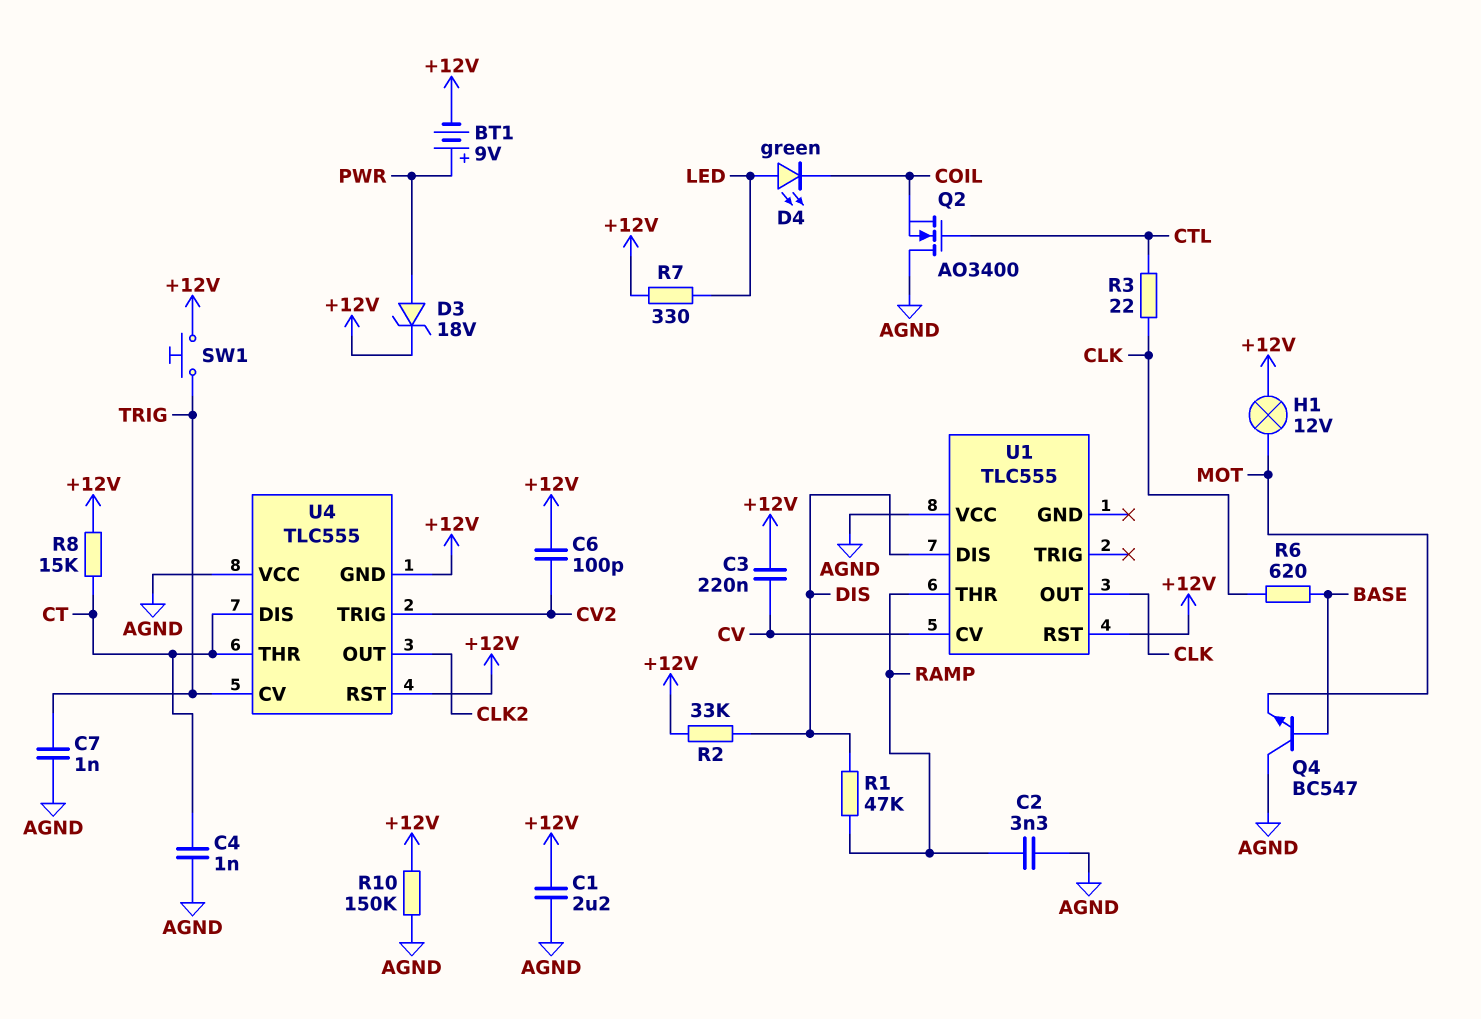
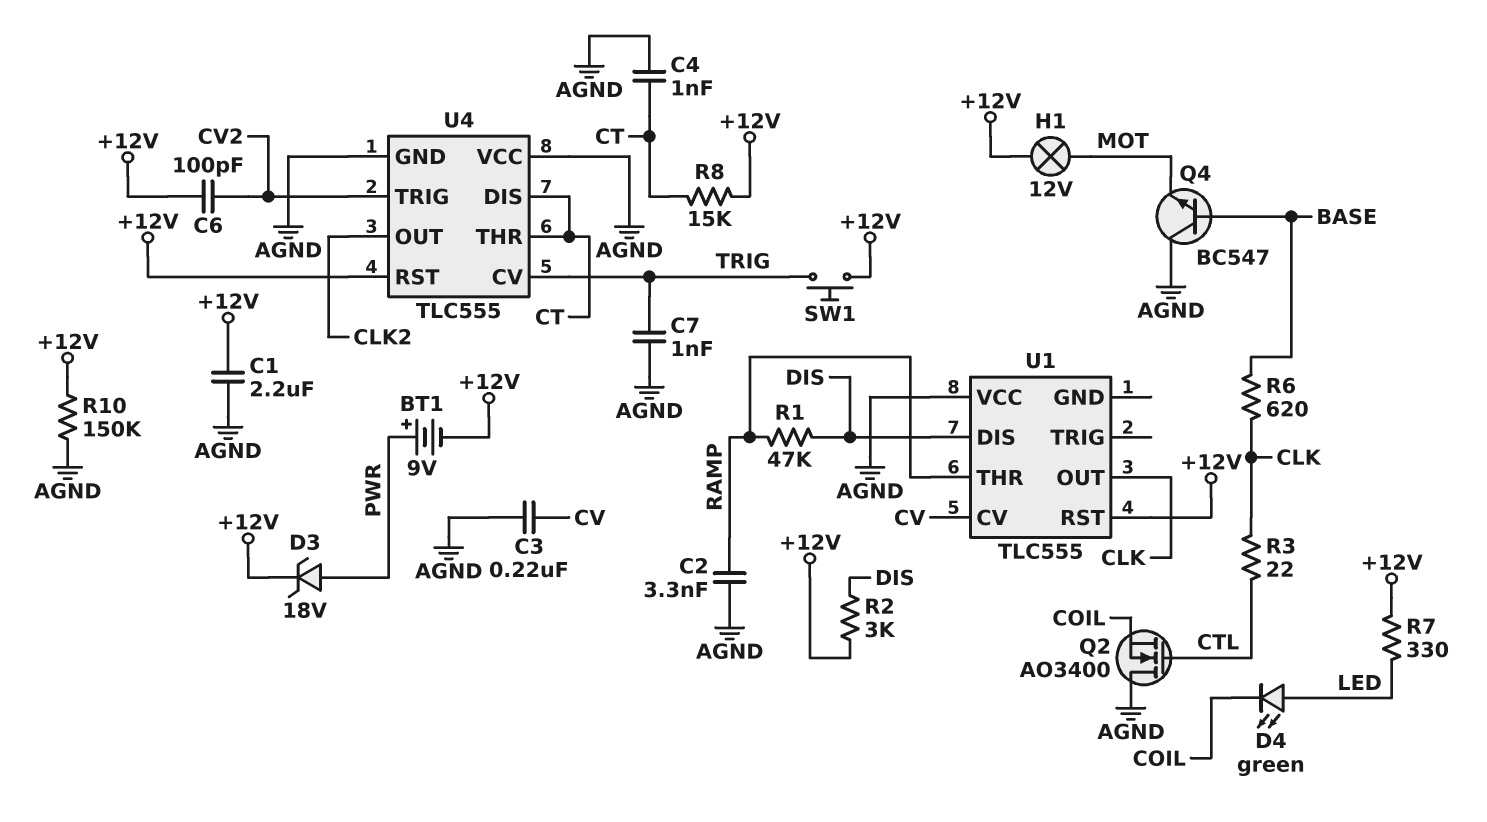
C3: 220nF (+12V, CV) -> 220nF (AGND, CV)
R2: 33k (+12V, DIS) -> 3k (+12V, DIS)
U4 pin GND: +12V -> AGND

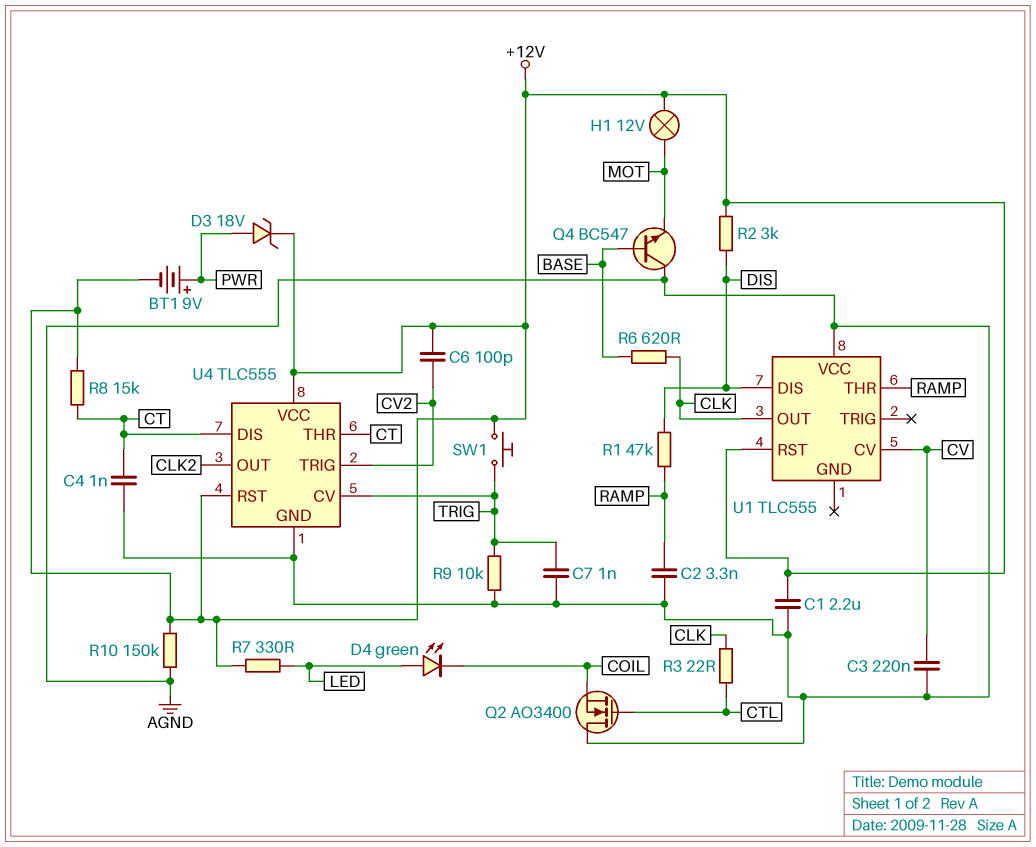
R9: none -> 10k (AGND, TRIG)
U4 pin VCC: AGND -> +12V

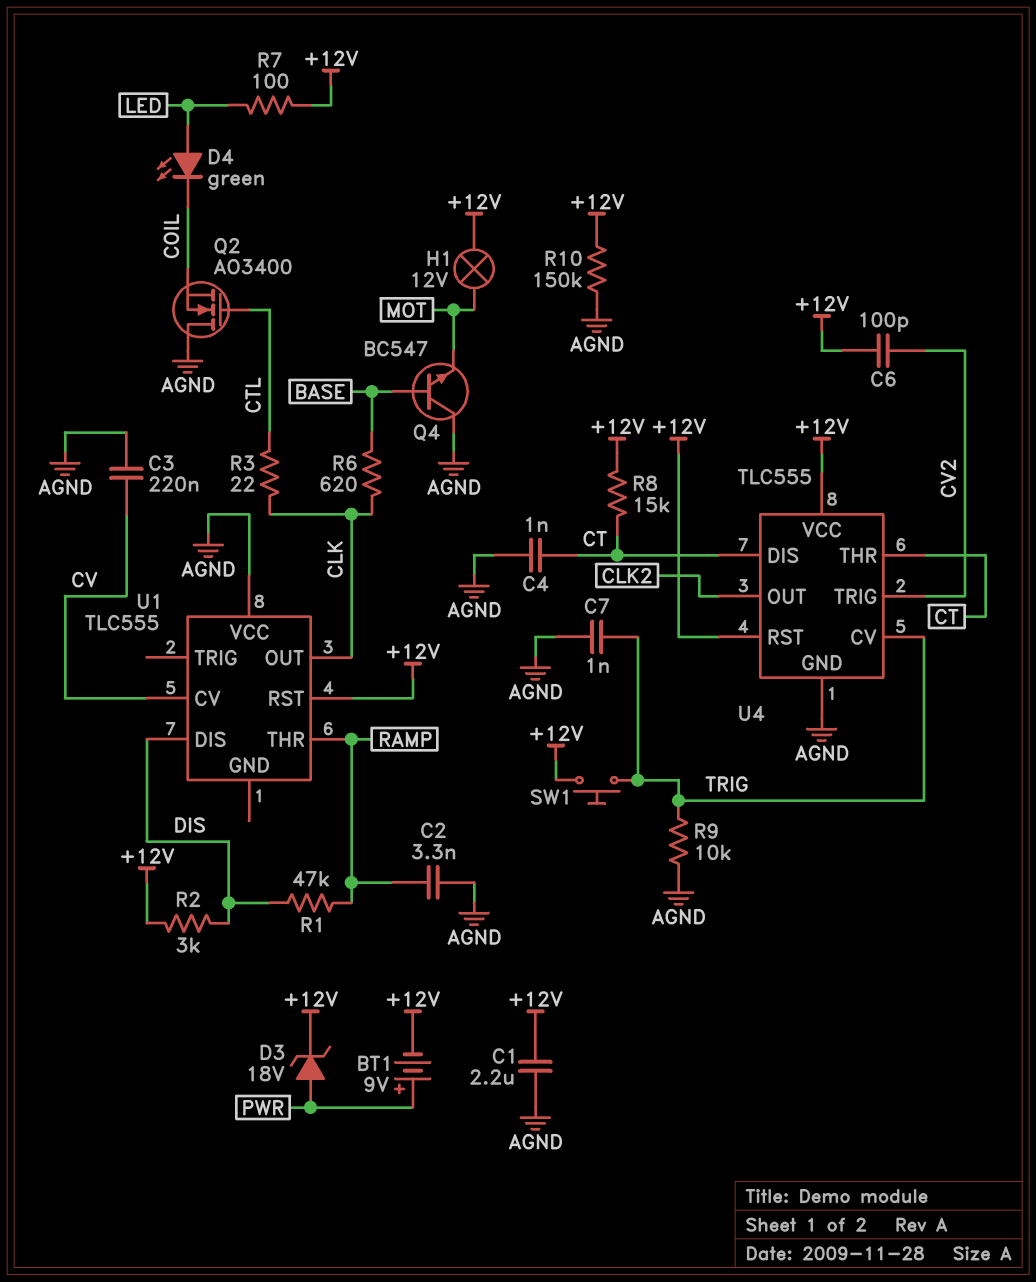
R7: 330 (+12V, LED) -> 100 (+12V, LED)

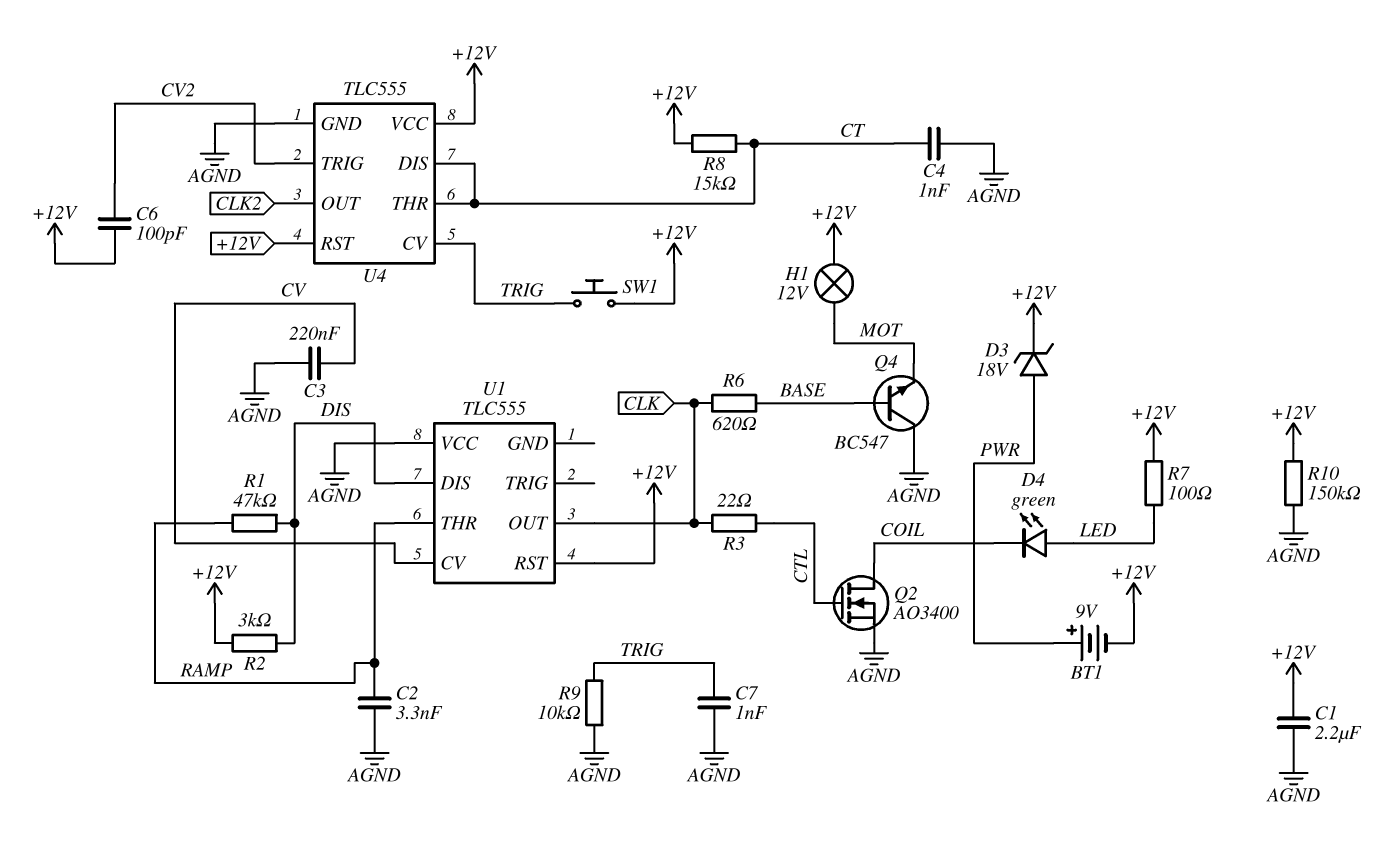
Q2: NMOS AO3400 (G CTL, D AGND, S COIL) -> NMOS AO3400 (G CTL, D COIL, S AGND)

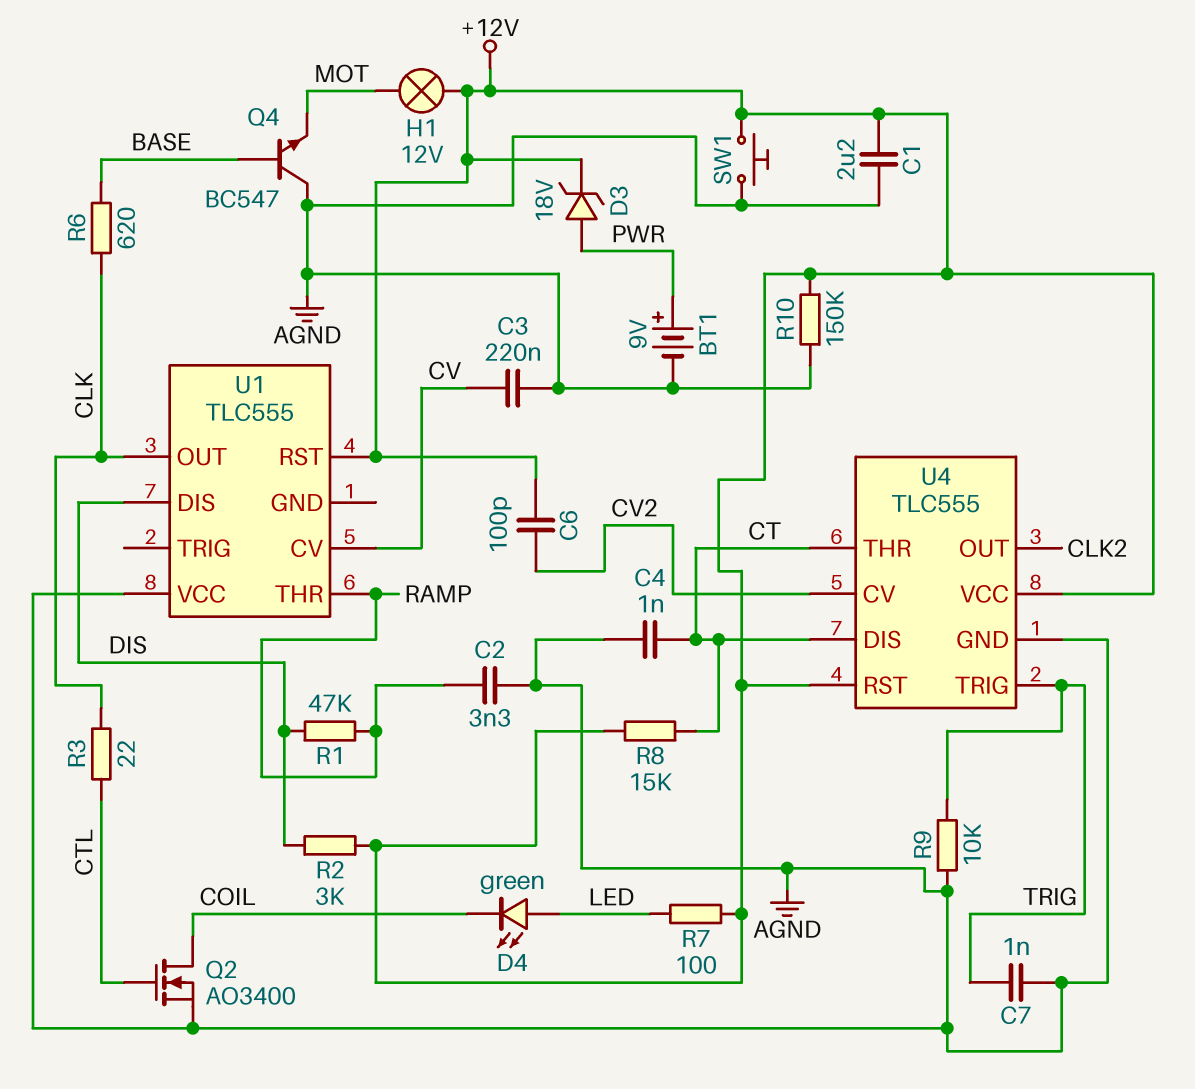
BT1: 9V (plus PWR, minus +12V) -> 9V (plus PWR, minus AGND)
SW1: button (+12V, TRIG) -> button (+12V, AGND)
U4 pin CV: TRIG -> CV2
U4 pin TRIG: CV2 -> TRIG

